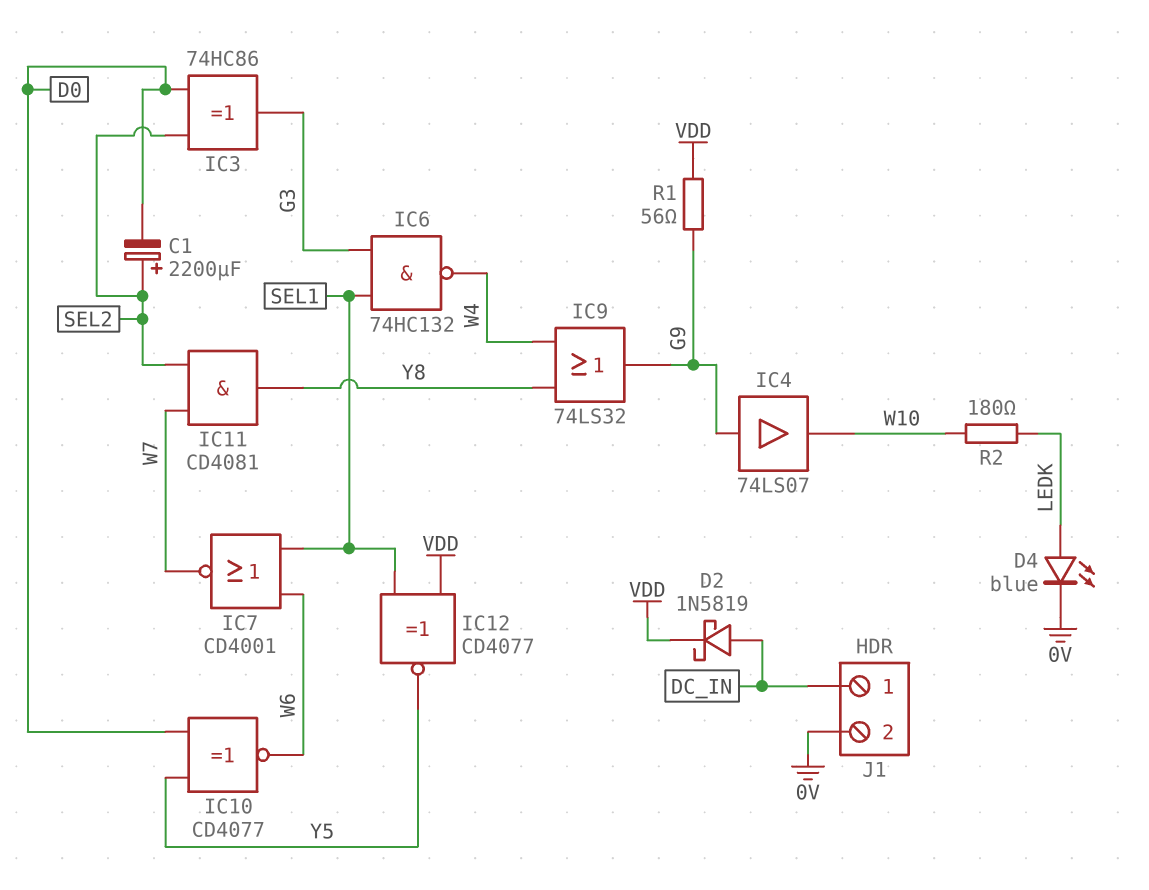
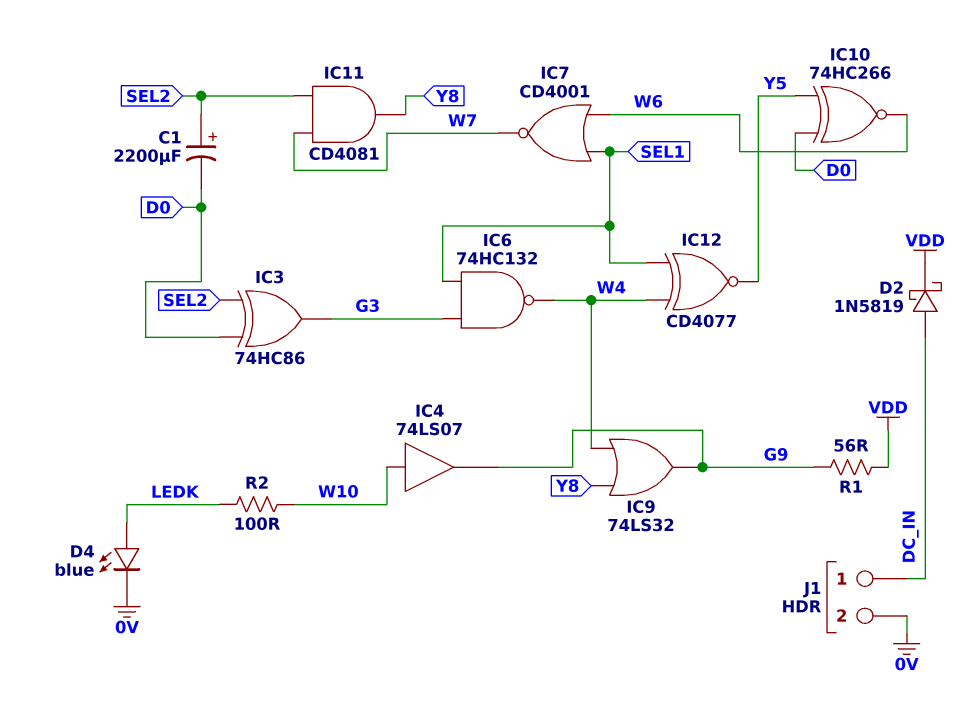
IC4: buffer 74LS07 (in G9, out W10) -> buffer 74LS07 (in W10, out G9)
IC10: XNOR CD4077 (in D0, in Y5, out W6) -> XNOR 74HC266 (in D0, in Y5, out W6)
IC12: XNOR CD4077 (in SEL1, in VDD, out Y5) -> XNOR CD4077 (in SEL1, in W4, out Y5)
R2: 180 (LEDK, W10) -> 100 (LEDK, W10)

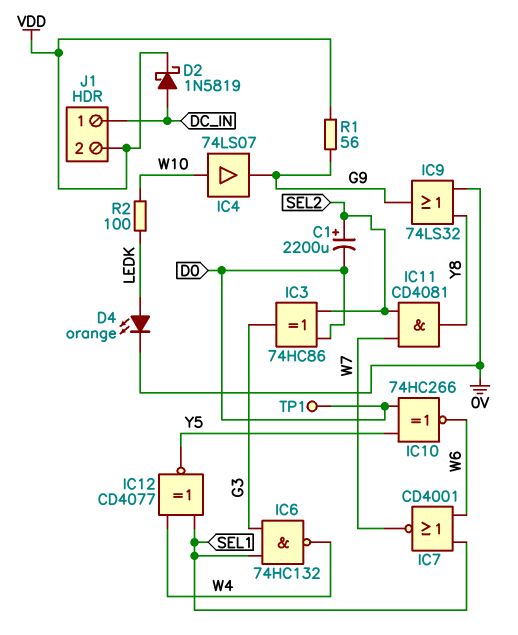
D4: LED blue (A LEDK, K 0V) -> LED orange (A LEDK, K 0V)
IC9: OR 74LS32 (in W4, in Y8, out G9) -> OR 74LS32 (in 0V, in Y8, out G9)
J1 pin 2: 0V -> VDD
TP1: none -> test point (D0)

